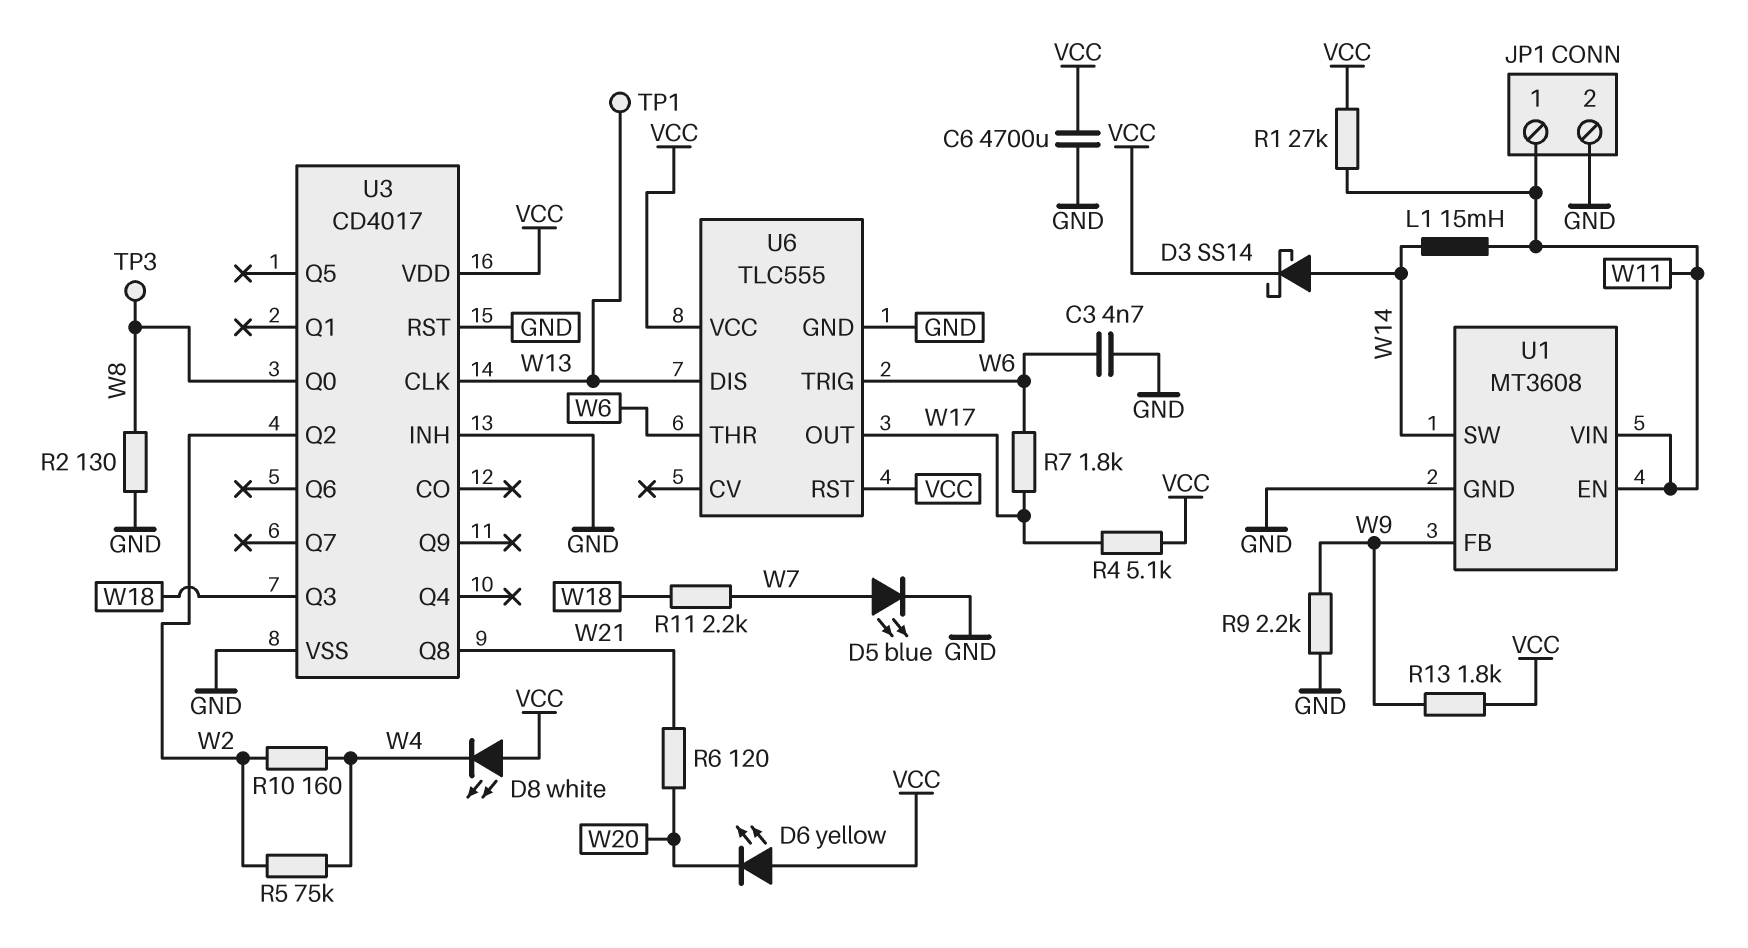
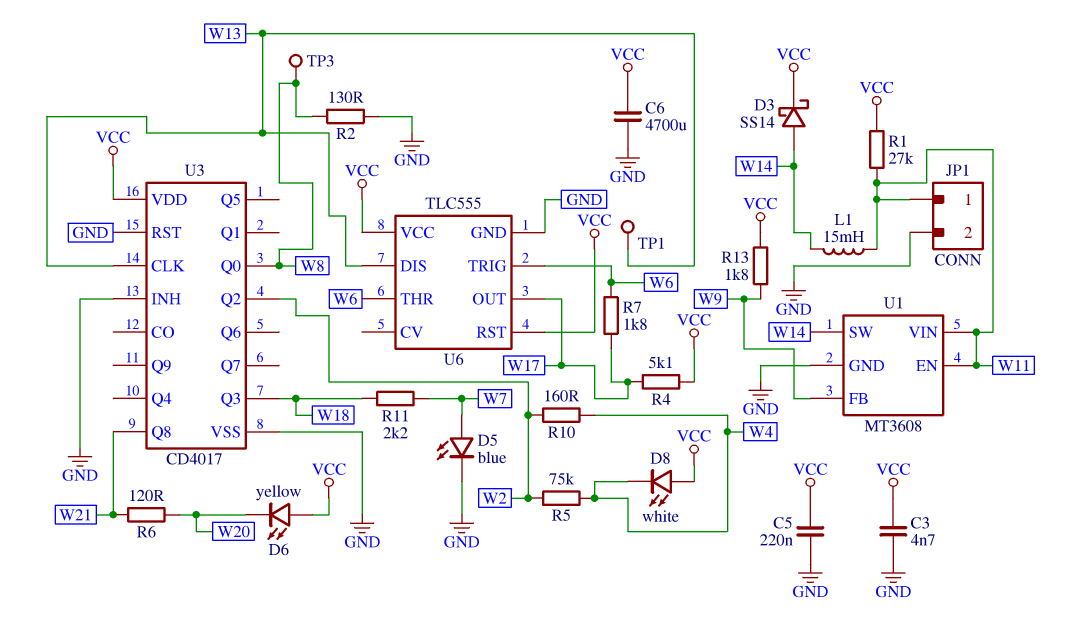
C3: 4.7nF (GND, W6) -> 4.7nF (GND, VCC)
C5: none -> 220nF (GND, VCC)
R9: 2.2k (GND, W9) -> none

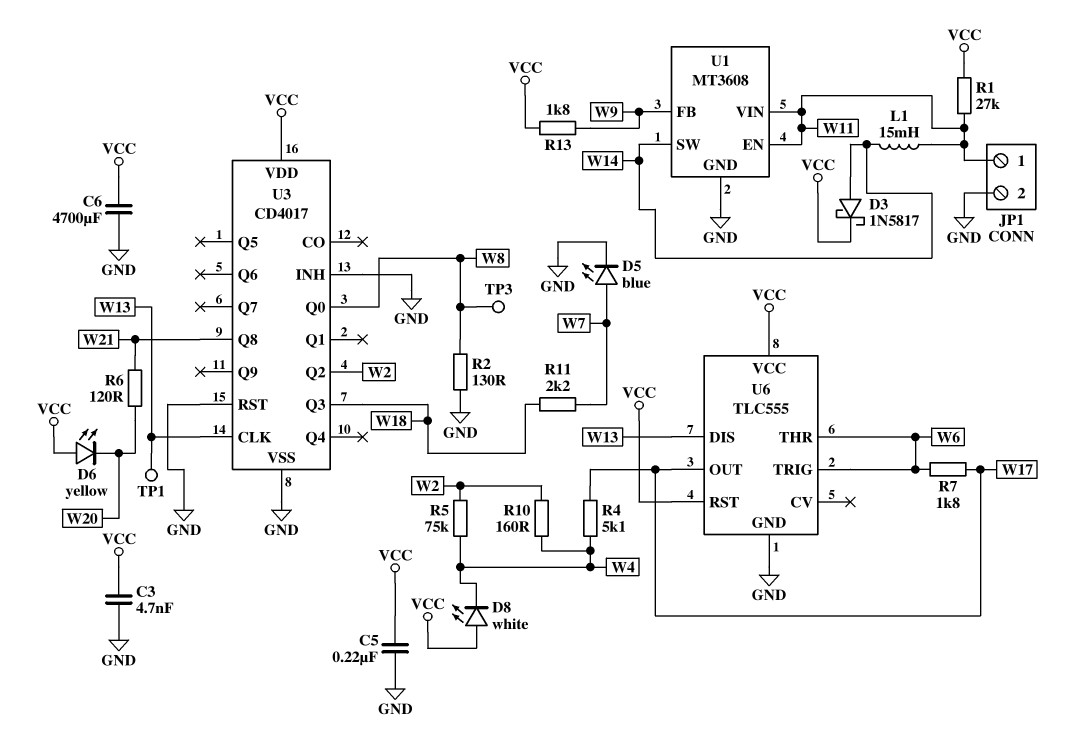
D3: schottky SS14 (A W14, K VCC) -> schottky 1N5817 (A W14, K VCC)
R4: 5.1k (VCC, W17) -> 5.1k (W4, W17)

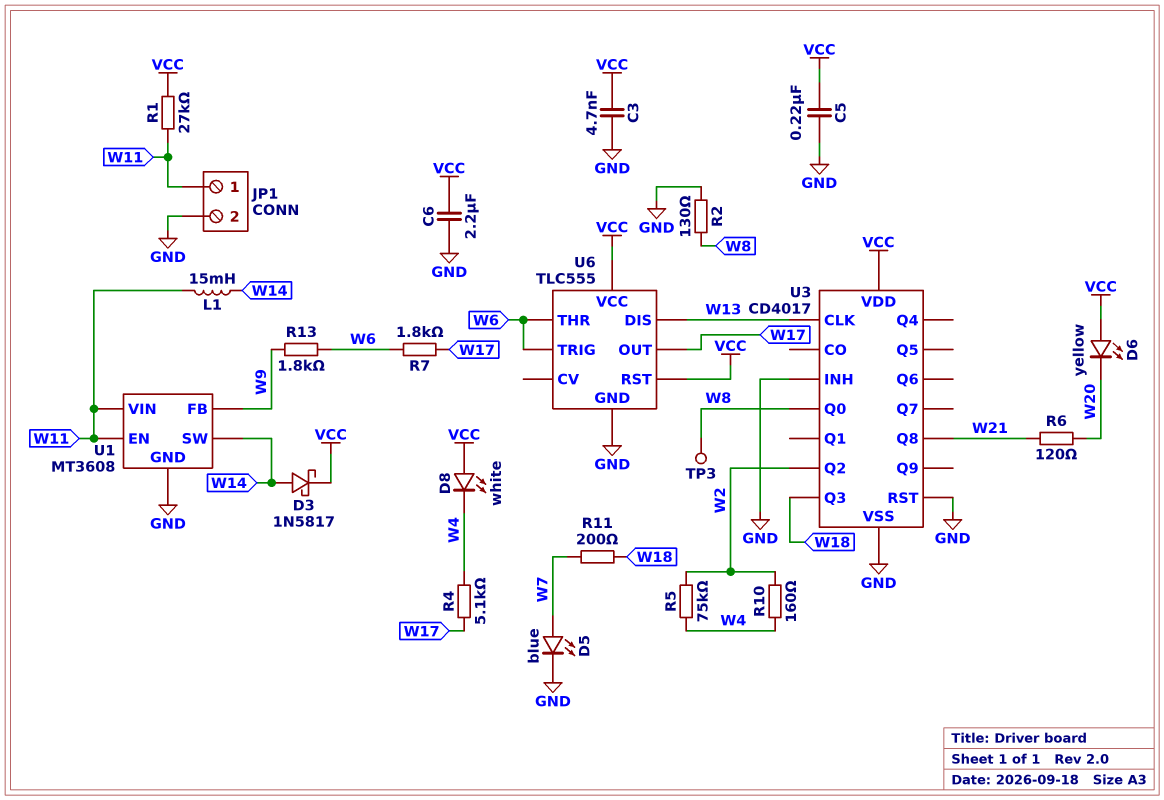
C6: 4700uF (GND, VCC) -> 2.2uF (GND, VCC)
R11: 2.2k (W7, W18) -> 200 (W7, W18)
R13: 1.8k (VCC, W9) -> 1.8k (W6, W9)
TP1: test point (W13) -> none

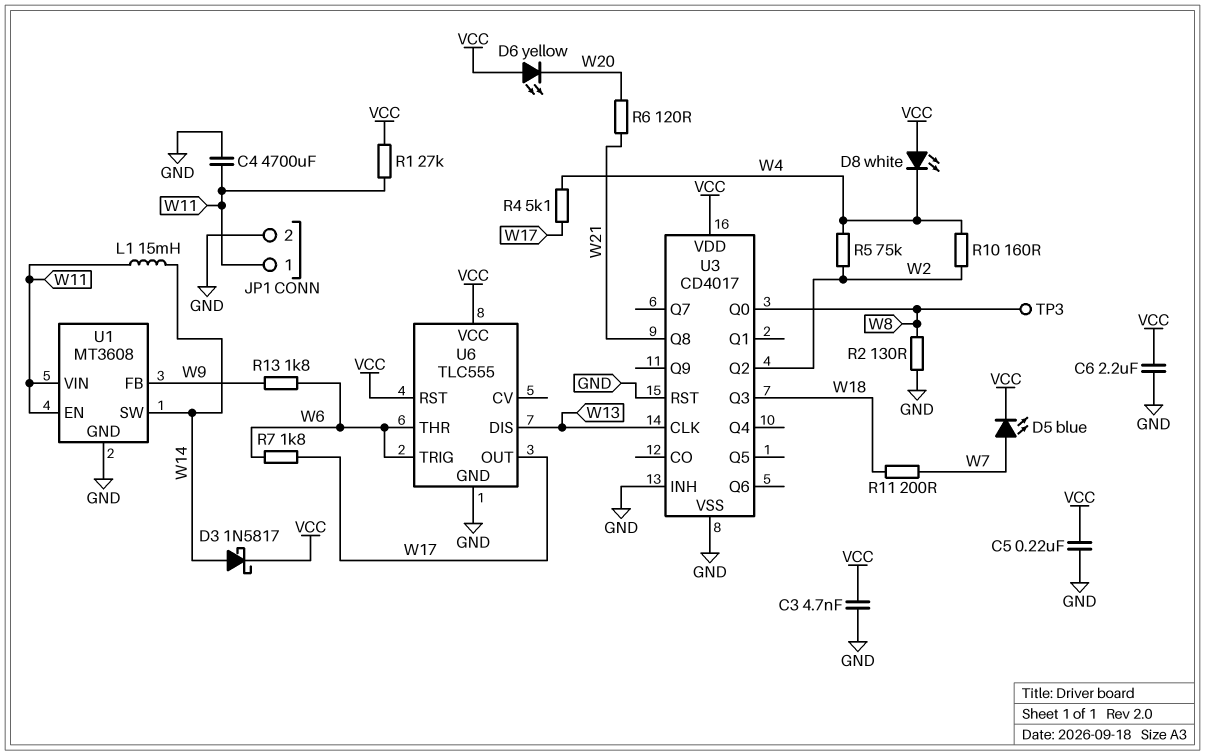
C4: none -> 4700uF (GND, W11)
D5: LED blue (A W7, K GND) -> LED blue (A W7, K VCC)

